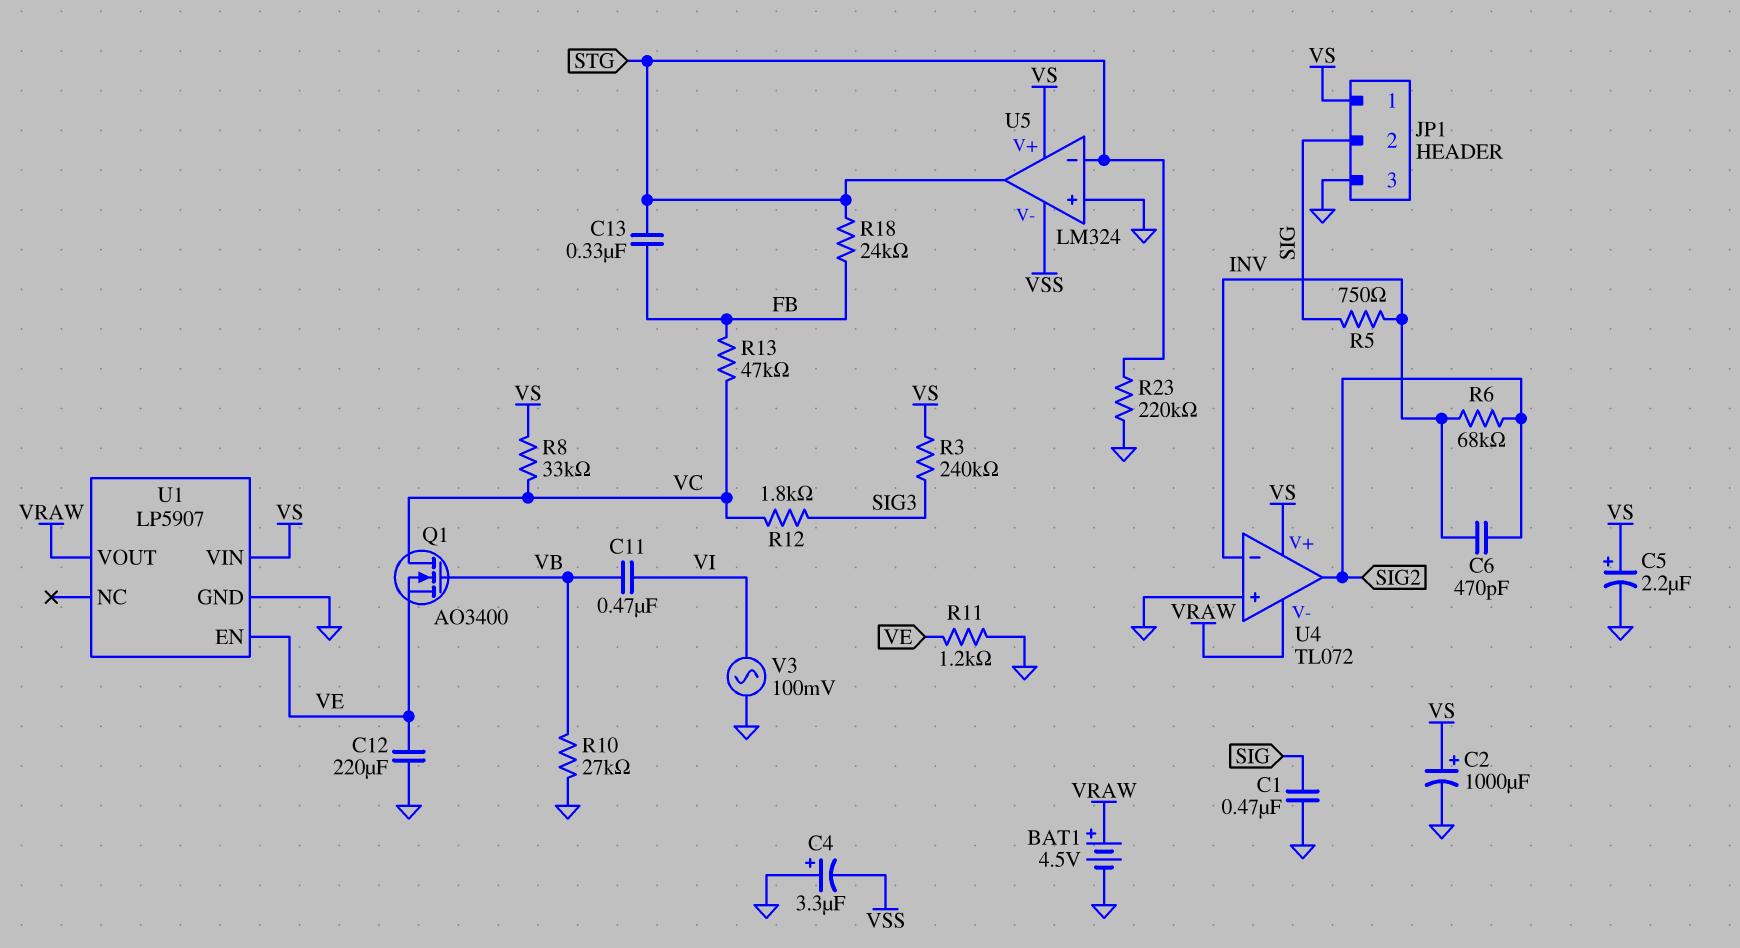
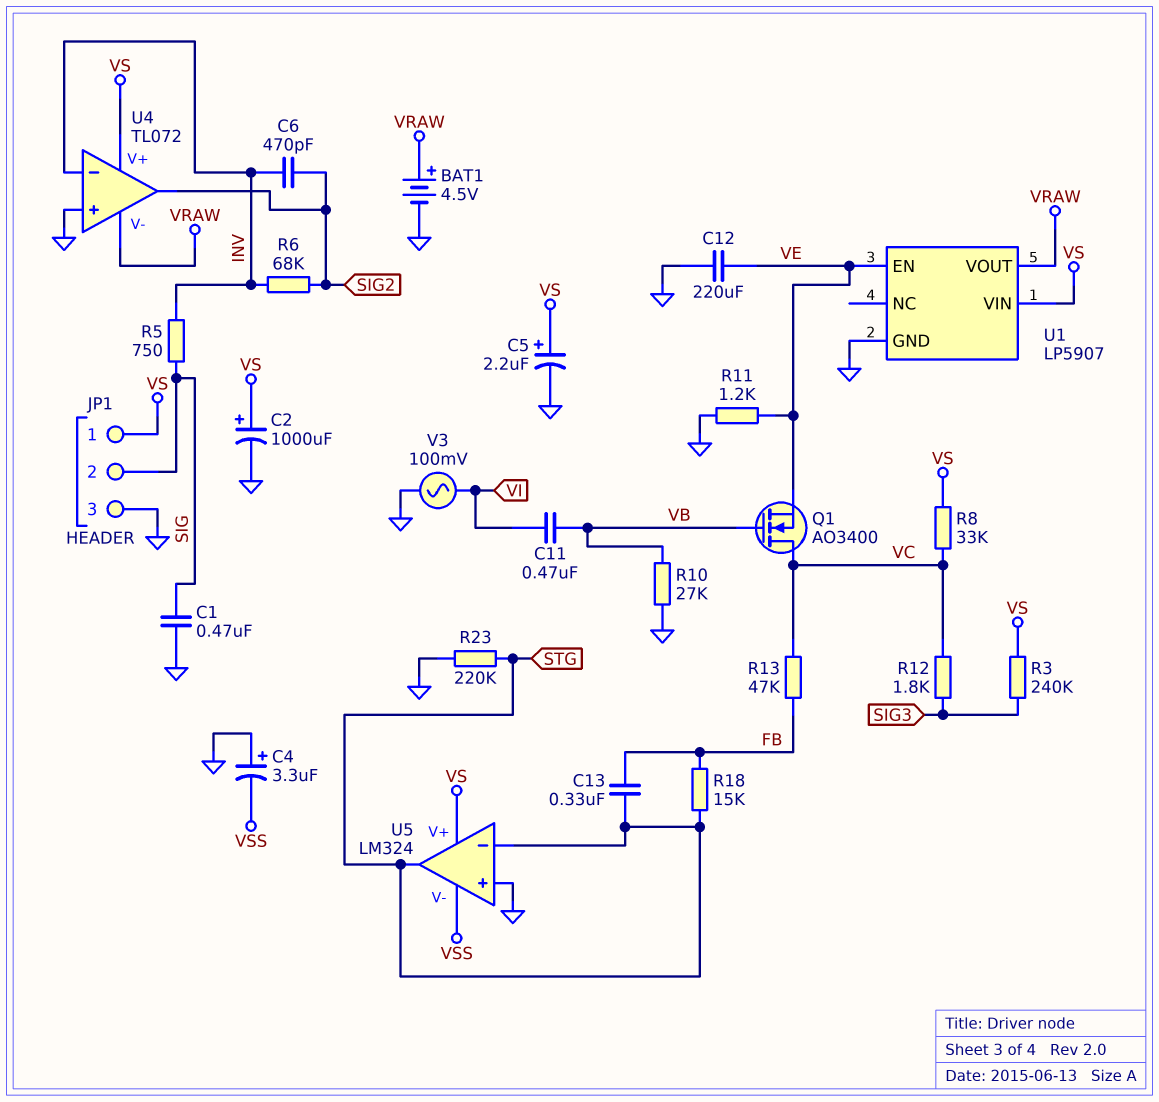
R18: 24k (FB, STG) -> 15k (FB, STG)

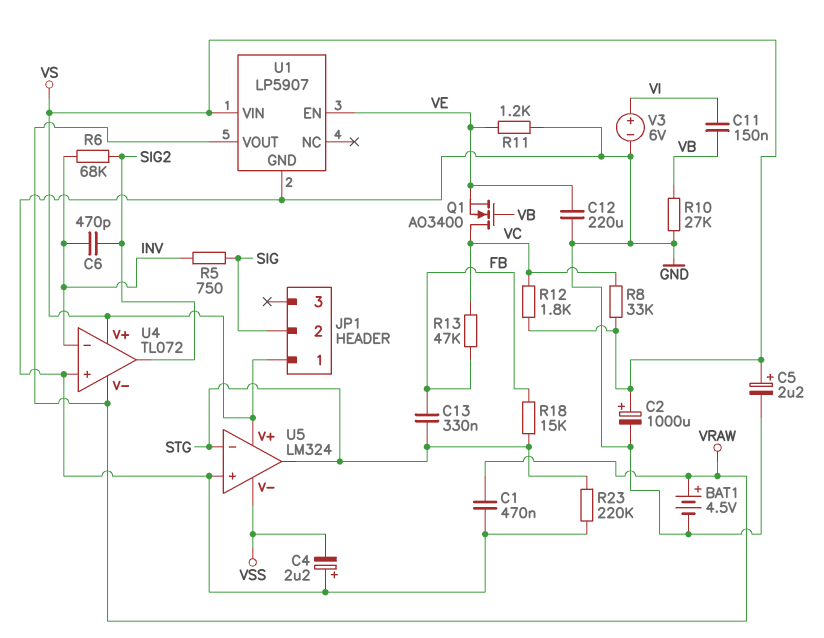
C1: 470nF (GND, SIG) -> 470nF (GND, VRAW)
C4: 3.3uF (plus GND, minus VSS) -> 2.2uF (plus GND, minus VSS)
C11: 470nF (VB, VI) -> 150nF (VB, VI)
JP1 pin 3: GND -> none
R3: 240k (SIG3, VS) -> none
R12: 1.8k (SIG3, VC) -> 1.8k (VC, VS)
V3: AC 100mV (GND, VI) -> 6V (plus VI, minus GND)

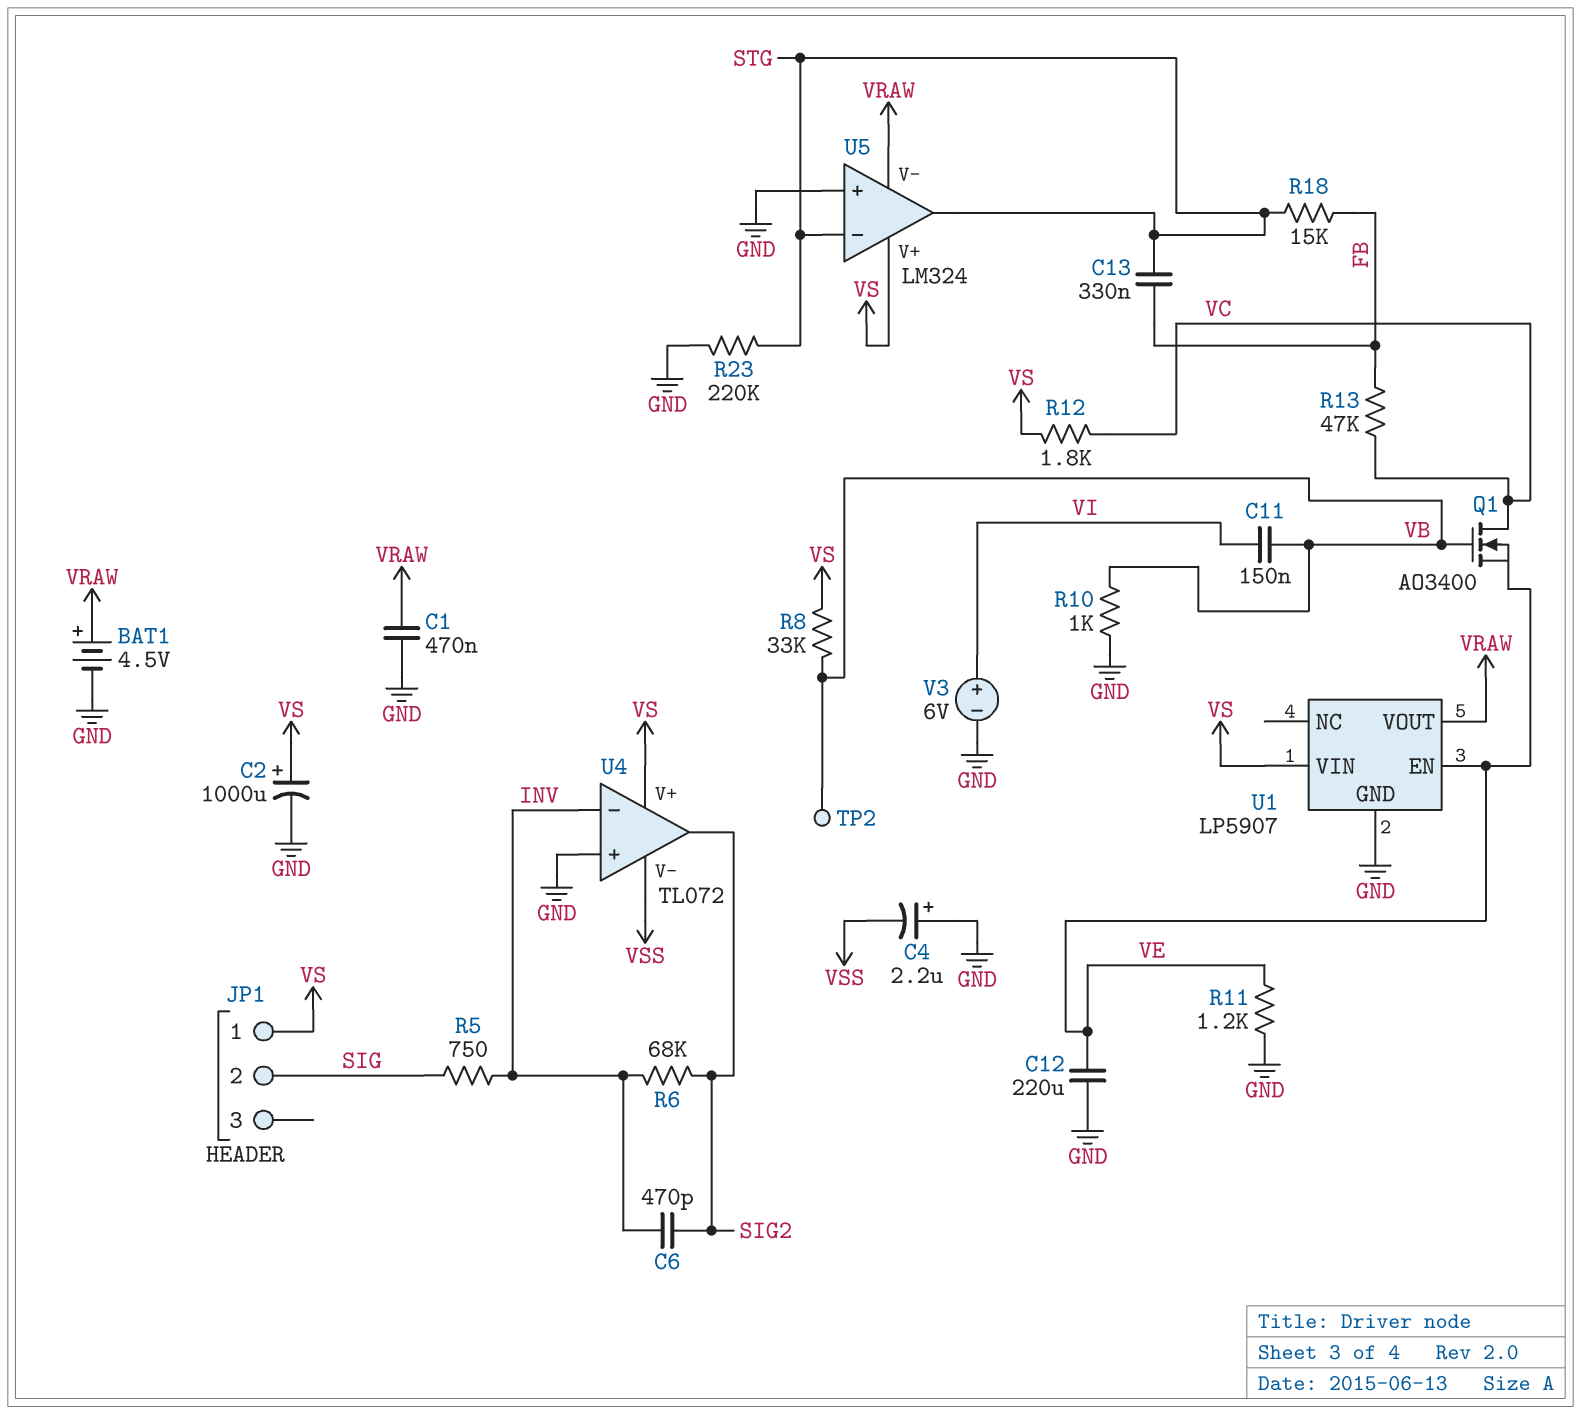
C5: 2.2uF (plus VS, minus GND) -> none
R8: 33k (VC, VS) -> 33k (VB, VS)
R10: 27k (GND, VB) -> 1k (GND, VB)
TP2: none -> test point (VB)
U4 pin V-: VRAW -> VSS
U5 pin V-: VSS -> VRAW

